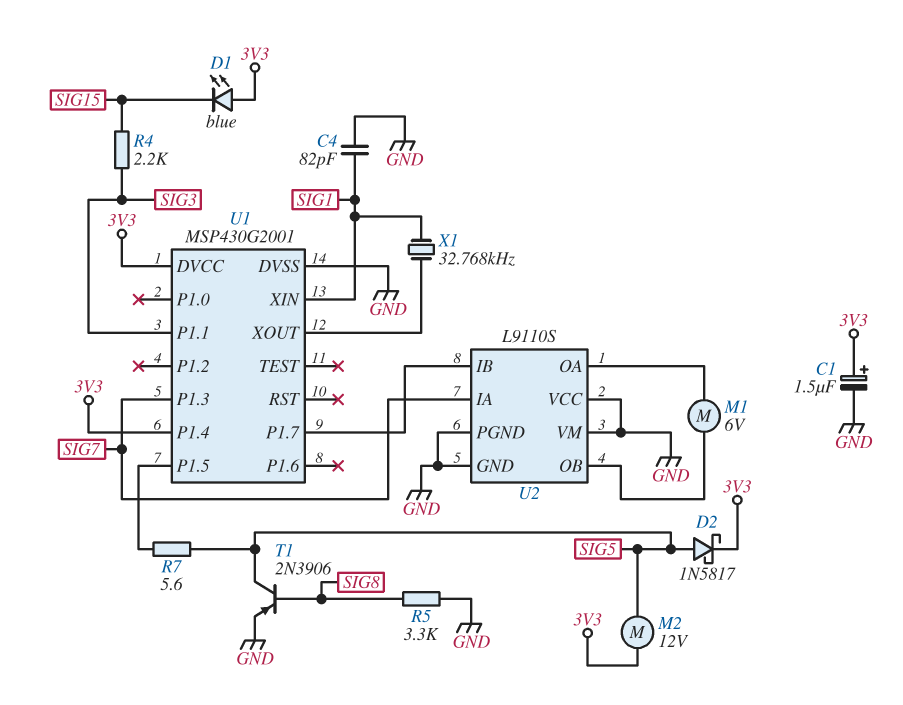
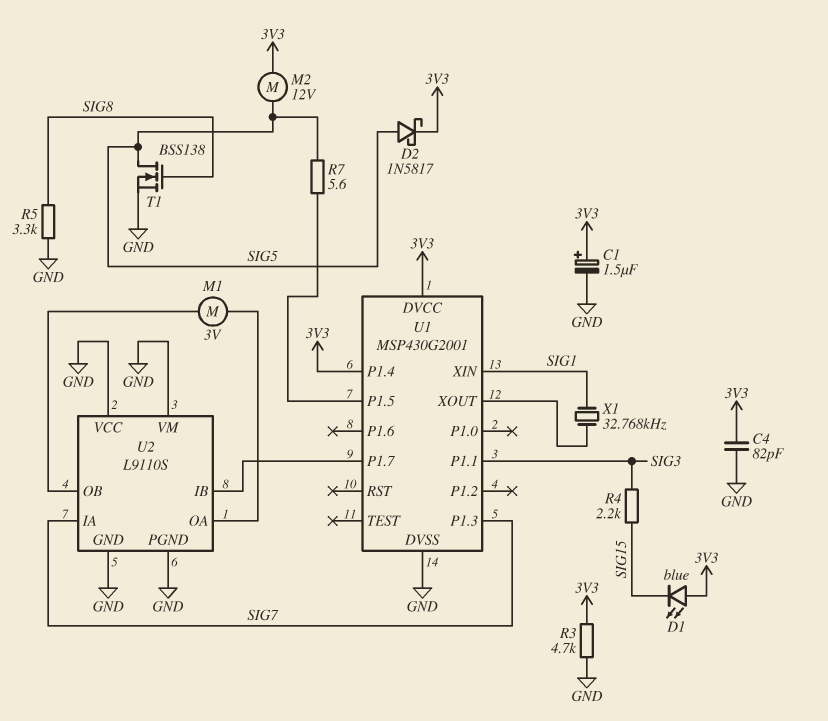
C4: 82pF (GND, SIG1) -> 82pF (3V3, GND)
M1: motor 6V (U2/OA, U2/OB) -> motor 3V (U2/OA, U2/OB)
R3: none -> 4.7k (3V3, GND)
T1: PNP 2N3906 (B SIG8, C SIG5, E GND) -> NMOS BSS138 (G SIG8, D SIG5, S GND)

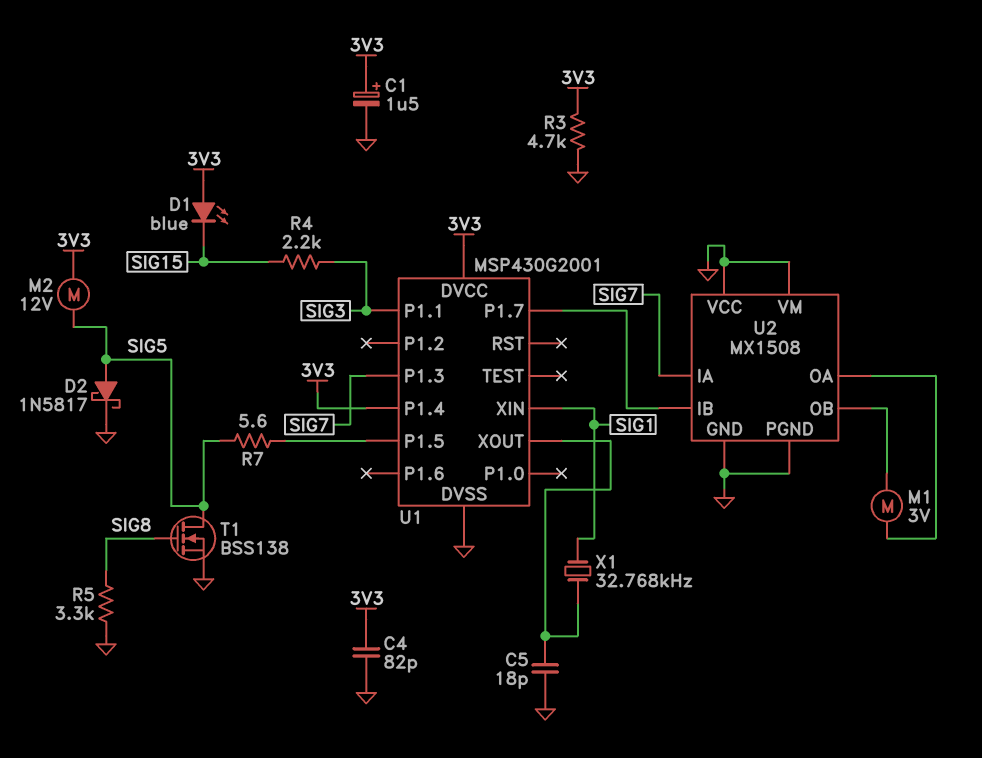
C5: none -> 18pF (GND, U1/XOUT)
D2: schottky 1N5817 (A SIG5, K 3V3) -> schottky 1N5817 (A SIG5, K GND)
U2: L9110S -> MX1508

